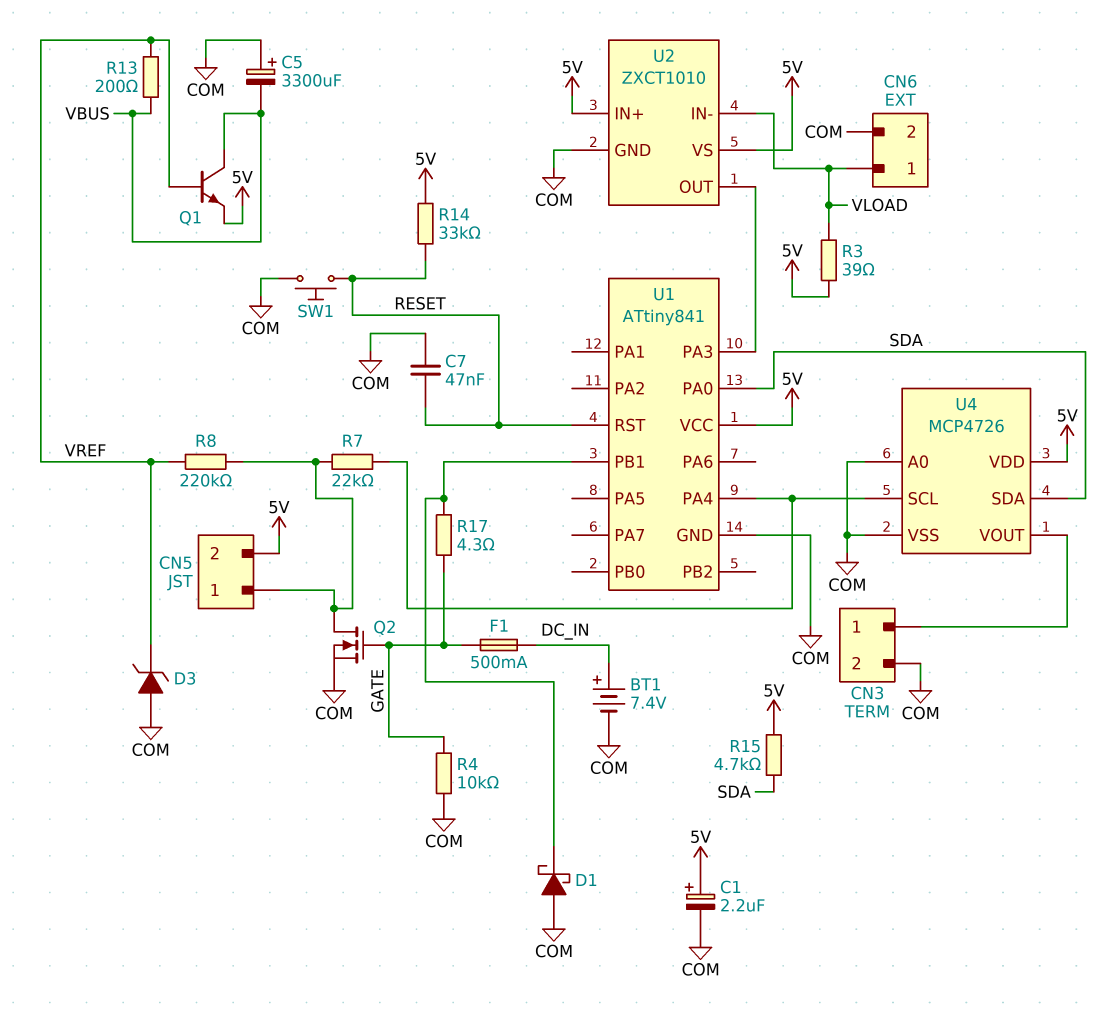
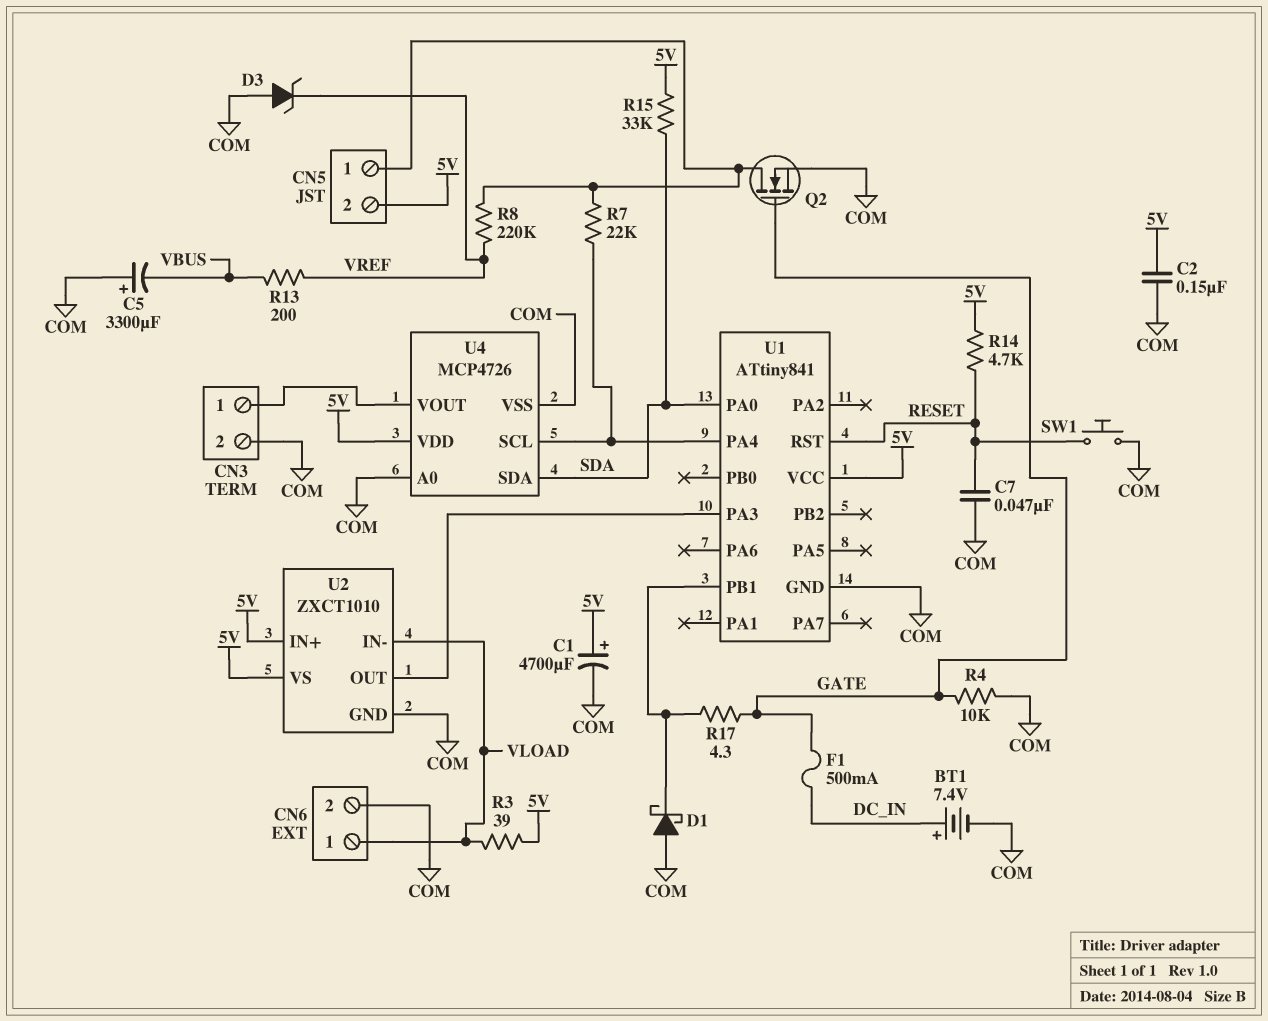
C1: 2.2uF (plus 5V, minus COM) -> 4700uF (plus 5V, minus COM)
C2: none -> 150nF (5V, COM)
Q1: NPN (B VREF, C VBUS, E 5V) -> none
R14: 33k (5V, RESET) -> 4.7k (5V, RESET)
R15: 4.7k (5V, SDA) -> 33k (5V, SDA)

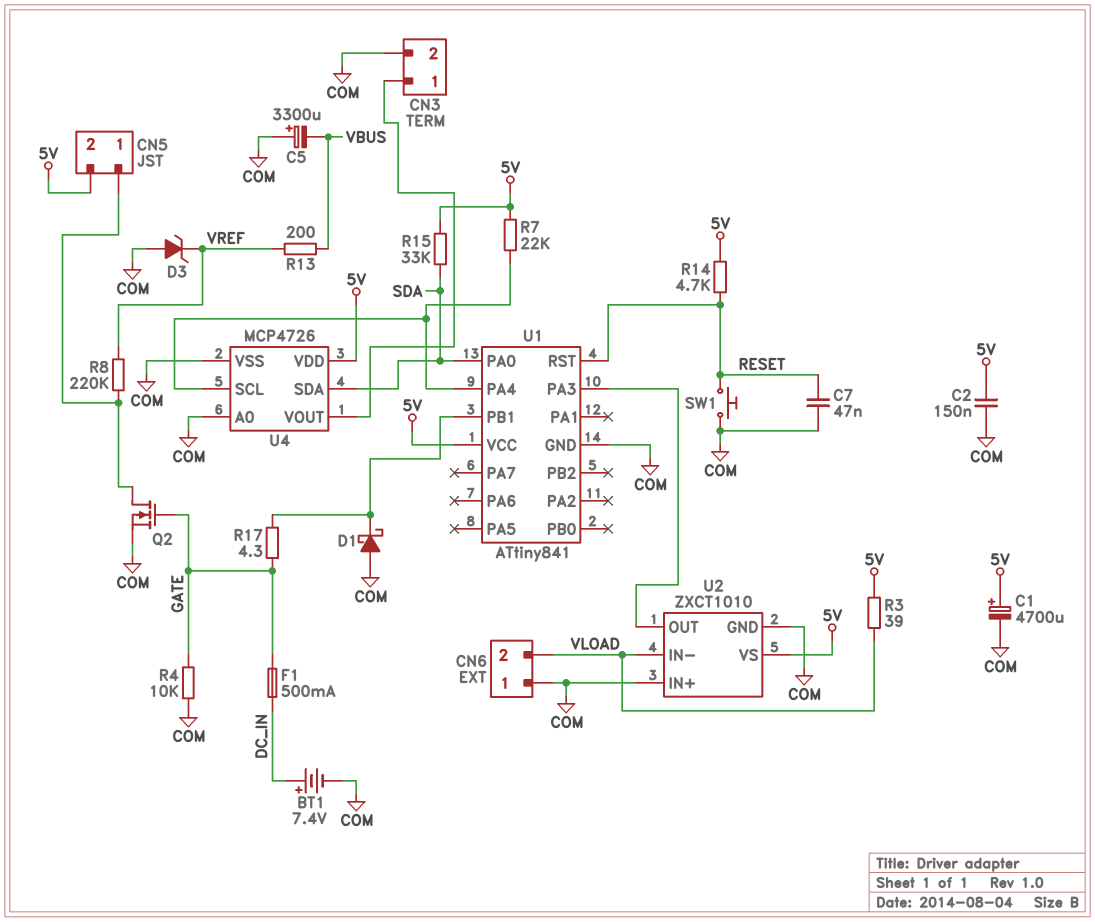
CN6 pin 1: VLOAD -> COM
CN6 pin 2: COM -> VLOAD
R7: 22k (CN5/1, U1/PA4) -> 22k (5V, U1/PA4)
U2 pin IN+: 5V -> COM

